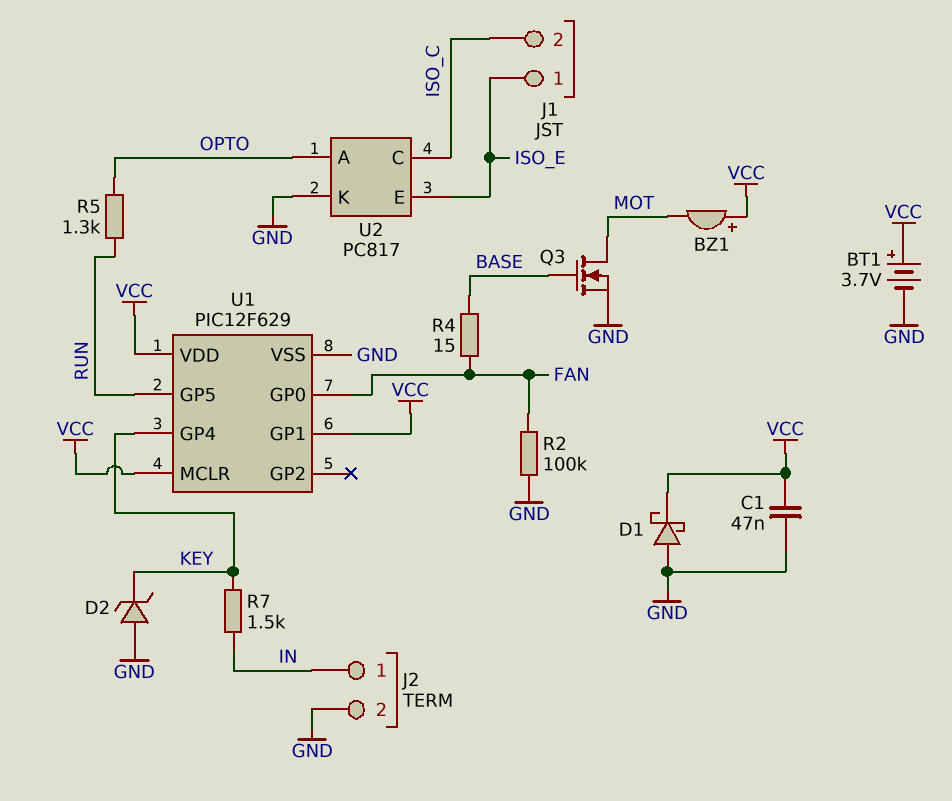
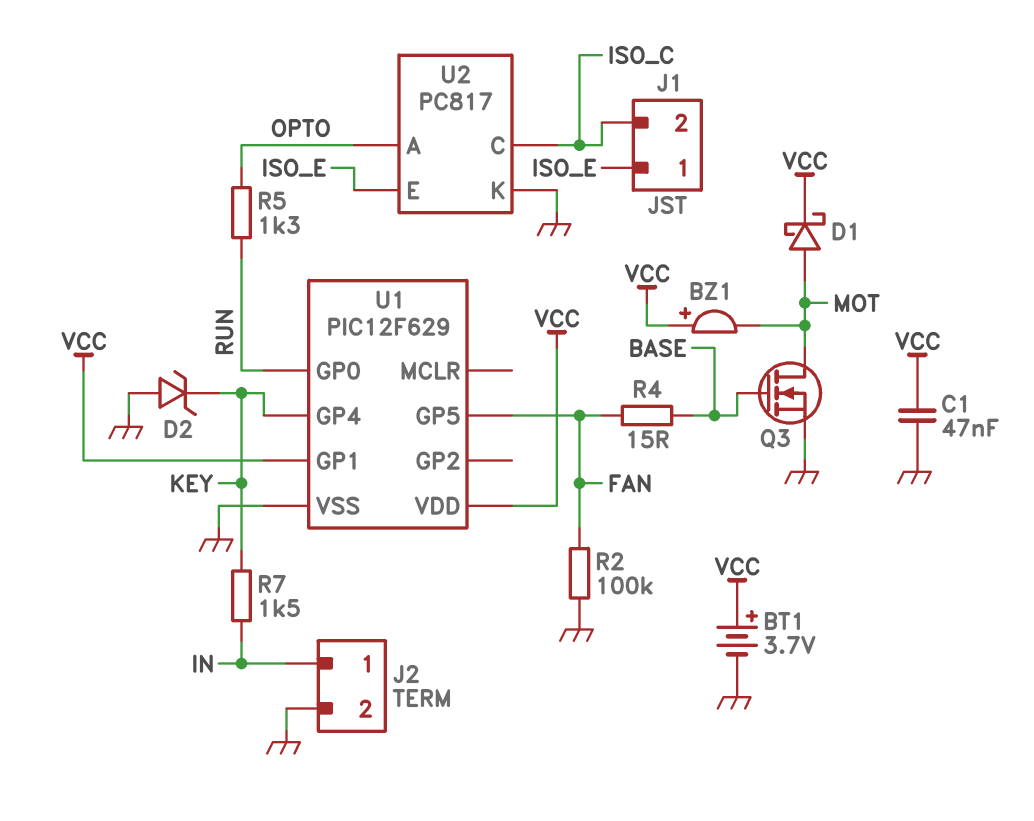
D1: schottky (A GND, K VCC) -> schottky (A MOT, K VCC)
U1 pin GP0: FAN -> RUN
U1 pin GP5: RUN -> FAN
U1 pin MCLR: VCC -> none

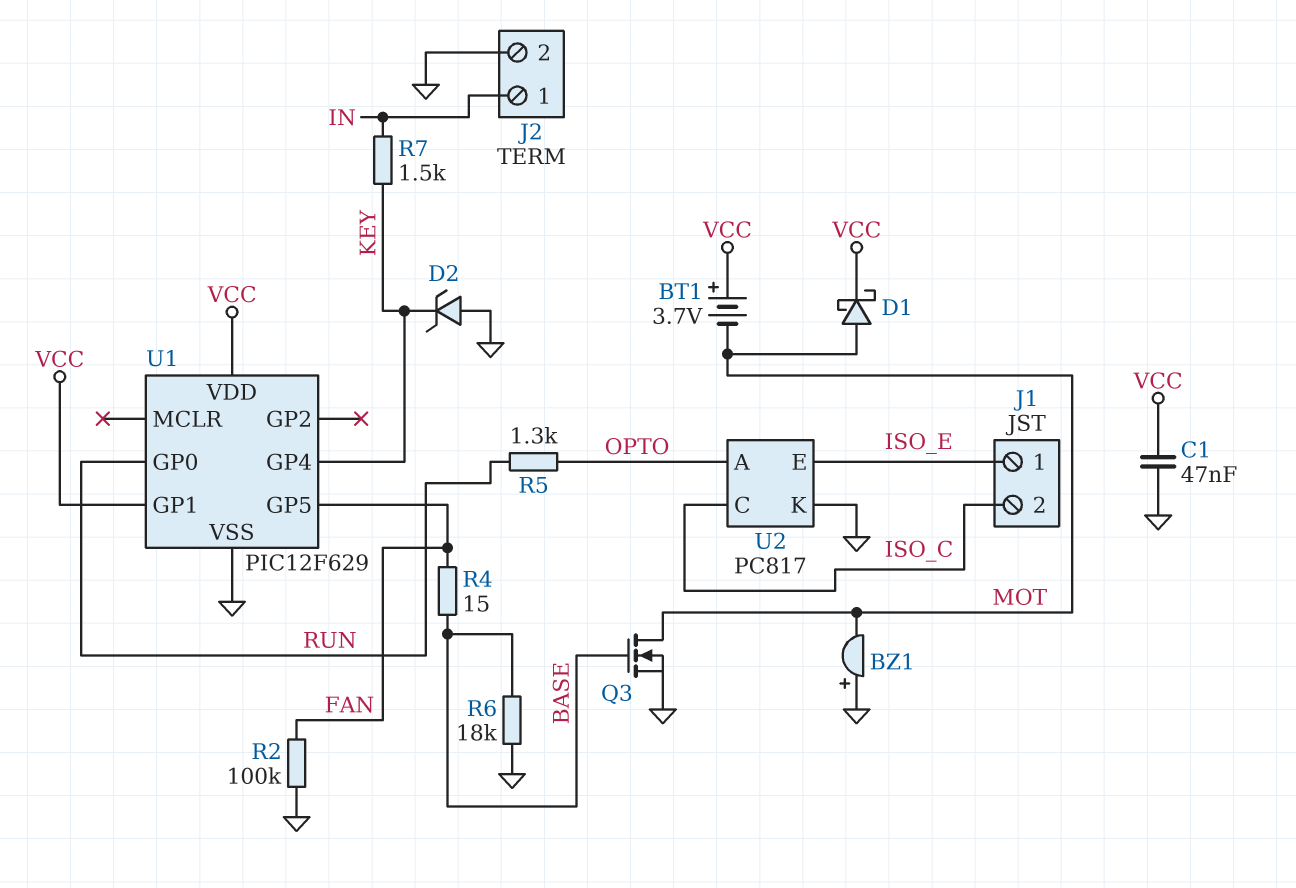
BT1: 3.7V (plus VCC, minus GND) -> 3.7V (plus VCC, minus MOT)
BZ1: buzzer (plus VCC, minus MOT) -> buzzer (plus GND, minus MOT)
R6: none -> 18k (BASE, GND)

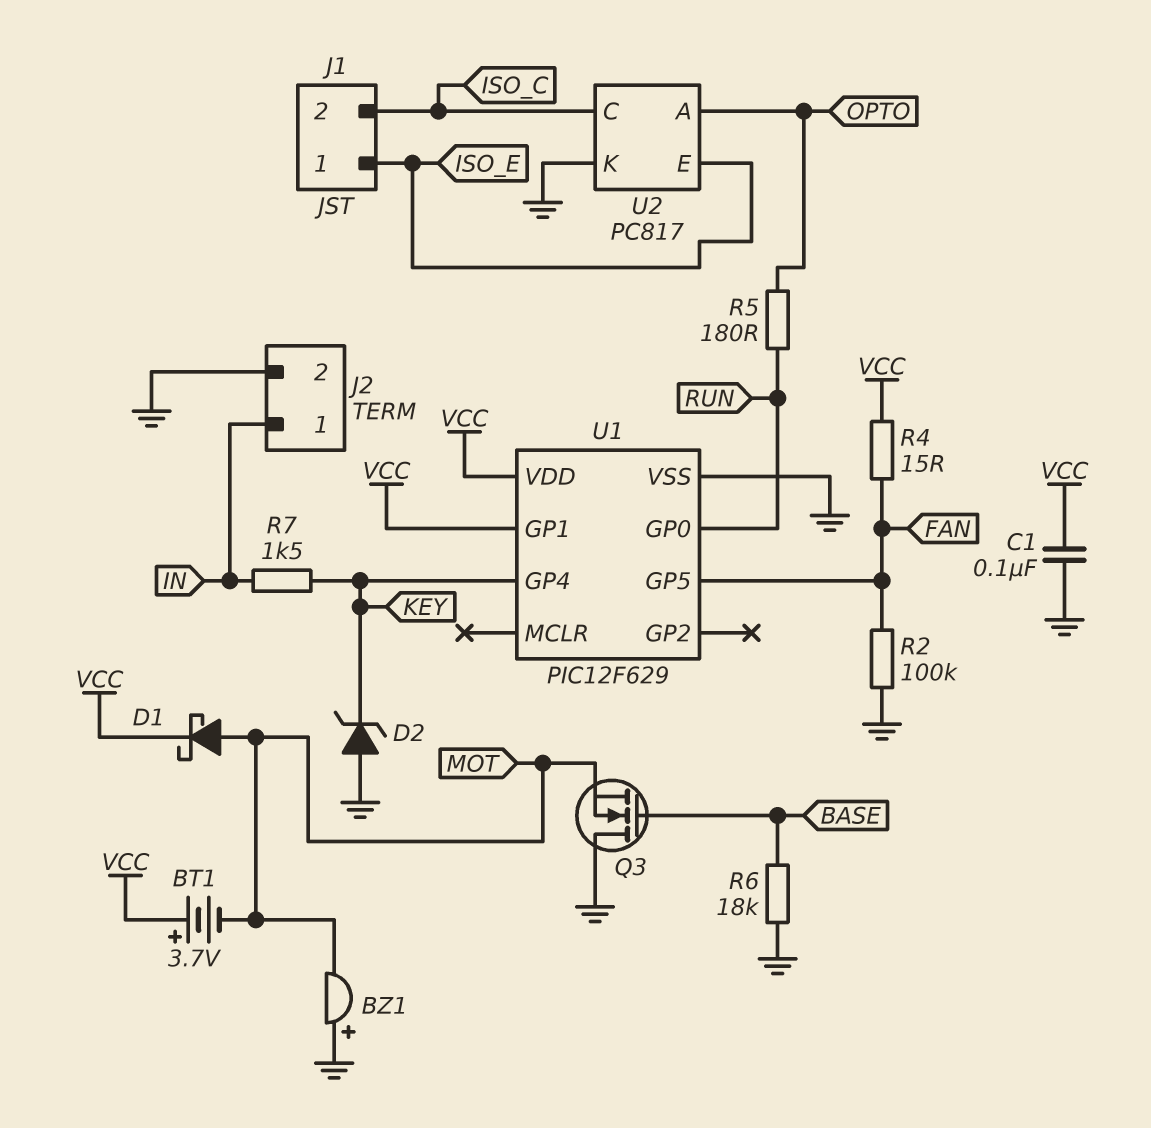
C1: 47nF (GND, VCC) -> 100nF (GND, VCC)
Q3: NMOS (G BASE, D MOT, S GND) -> NMOS (G BASE, D GND, S MOT)
R4: 15 (BASE, FAN) -> 15 (FAN, VCC)
R5: 1.3k (OPTO, RUN) -> 180 (OPTO, RUN)

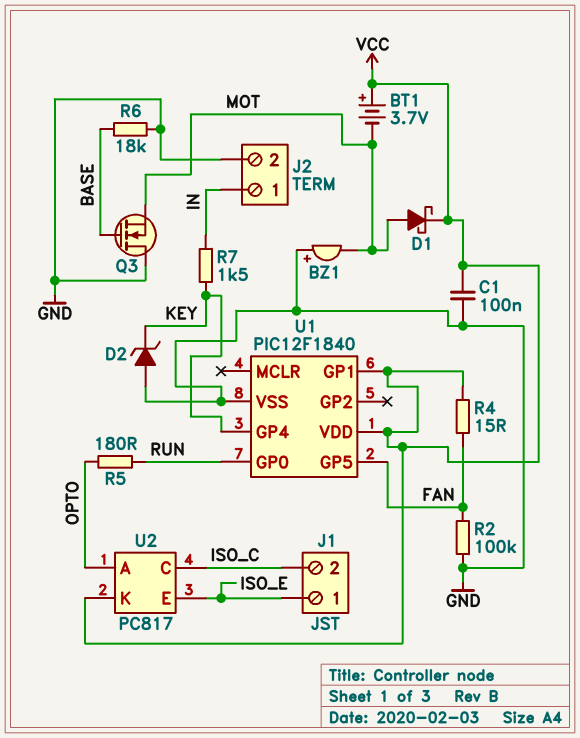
U1: PIC12F629 -> PIC12F1840
U2 pin K: GND -> VCC

